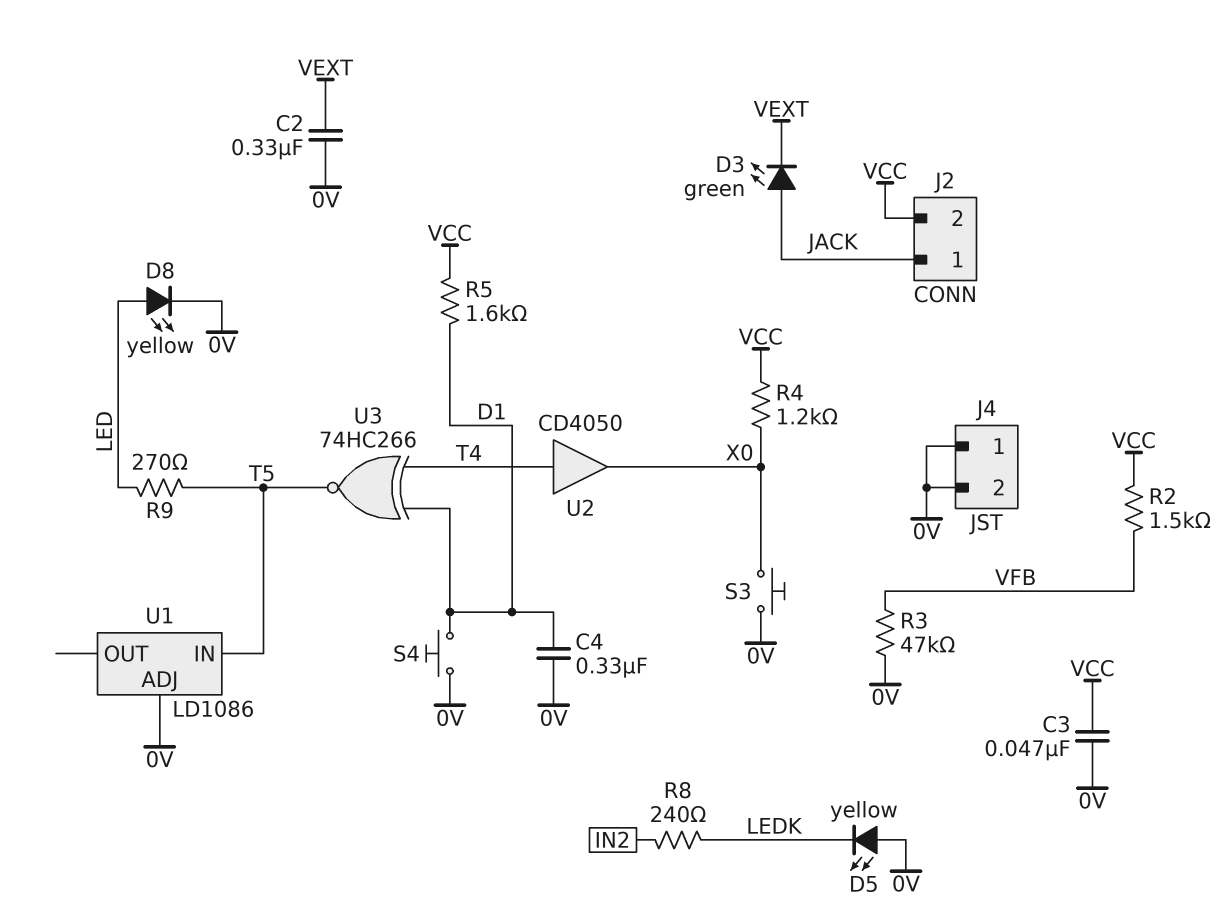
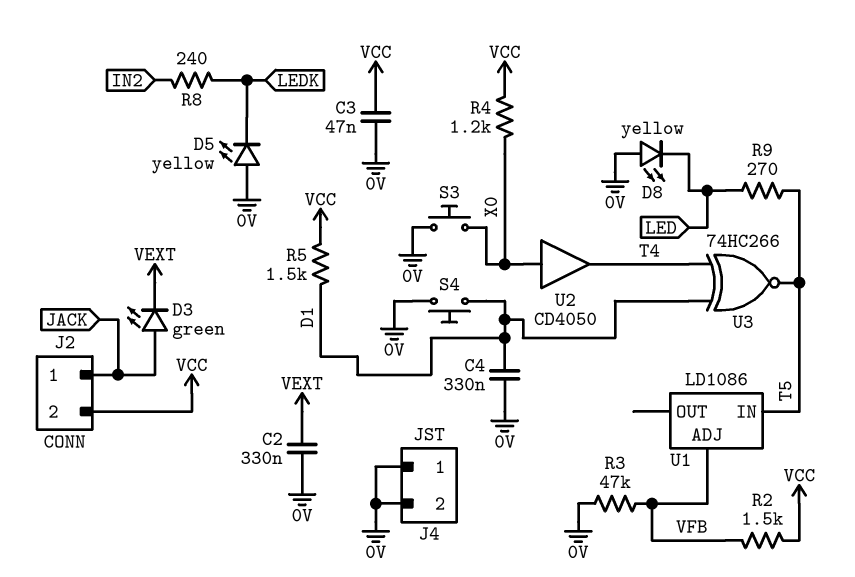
D8: LED yellow (A LED, K 0V) -> LED yellow (A 0V, K LED)
R5: 1.6k (D1, VCC) -> 1.5k (D1, VCC)
U1 pin ADJ: 0V -> VFB
U2: buffer CD4050 (in T4, out X0) -> buffer CD4050 (in X0, out T4)

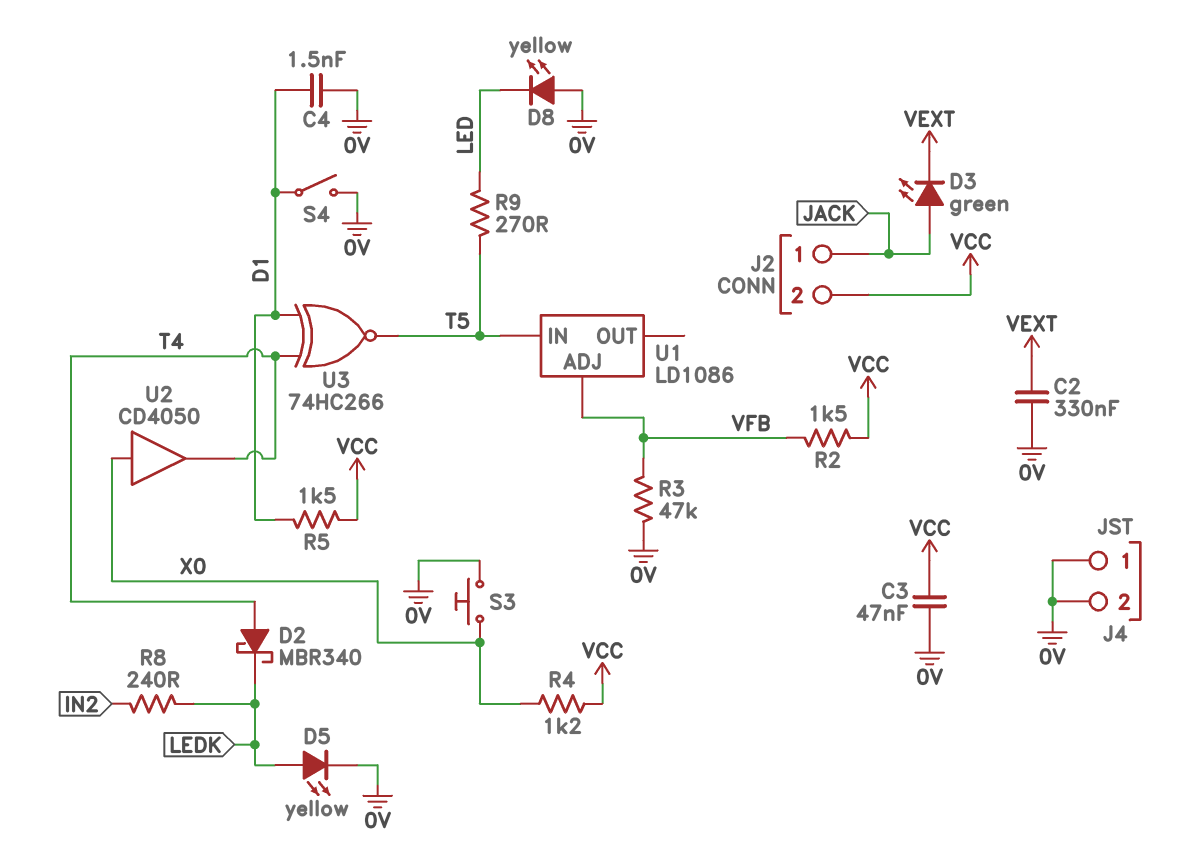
C4: 330nF (0V, D1) -> 1.5nF (0V, D1)
D2: none -> schottky MBR340 (A T4, K LEDK)
D5: LED yellow (A 0V, K LEDK) -> LED yellow (A LEDK, K 0V)
S4: button (0V, D1) -> switch (0V, D1)

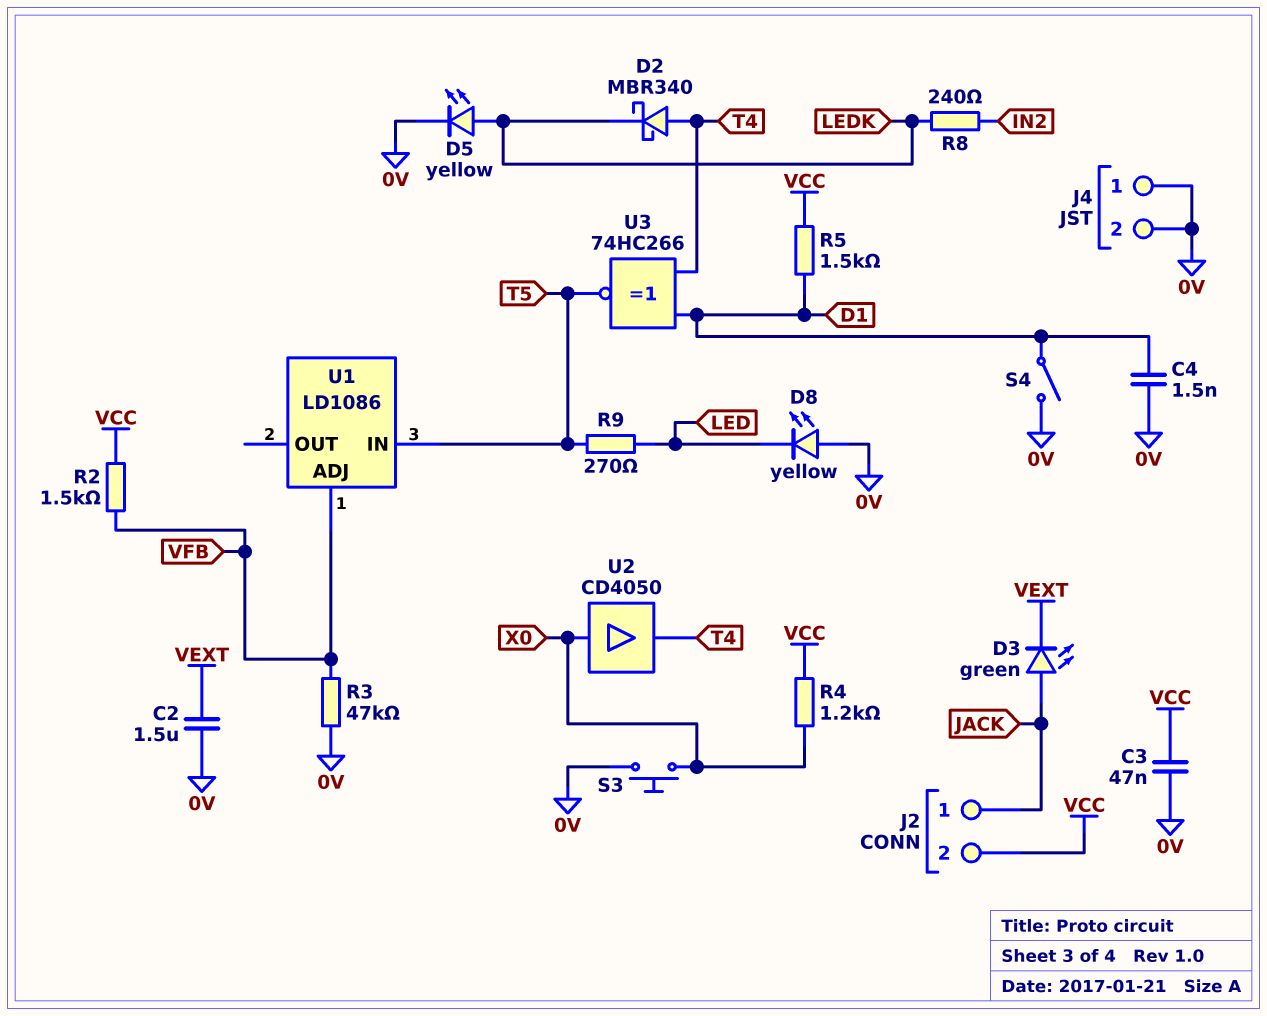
C2: 330nF (0V, VEXT) -> 1.5uF (0V, VEXT)

